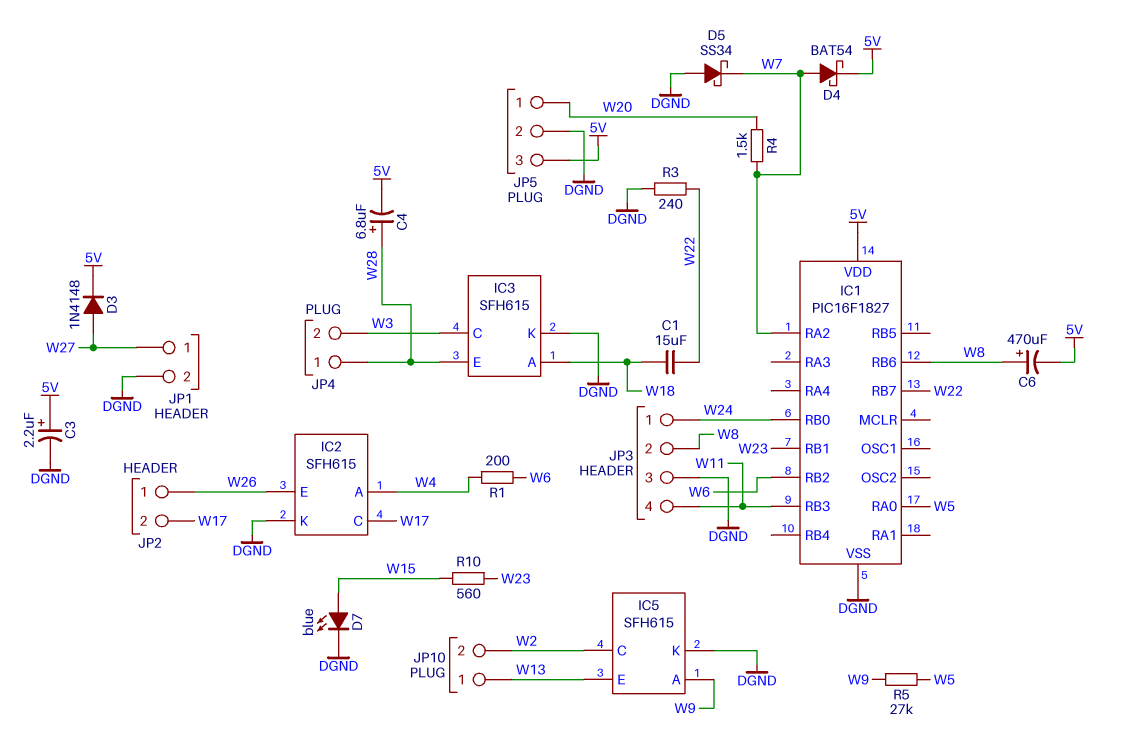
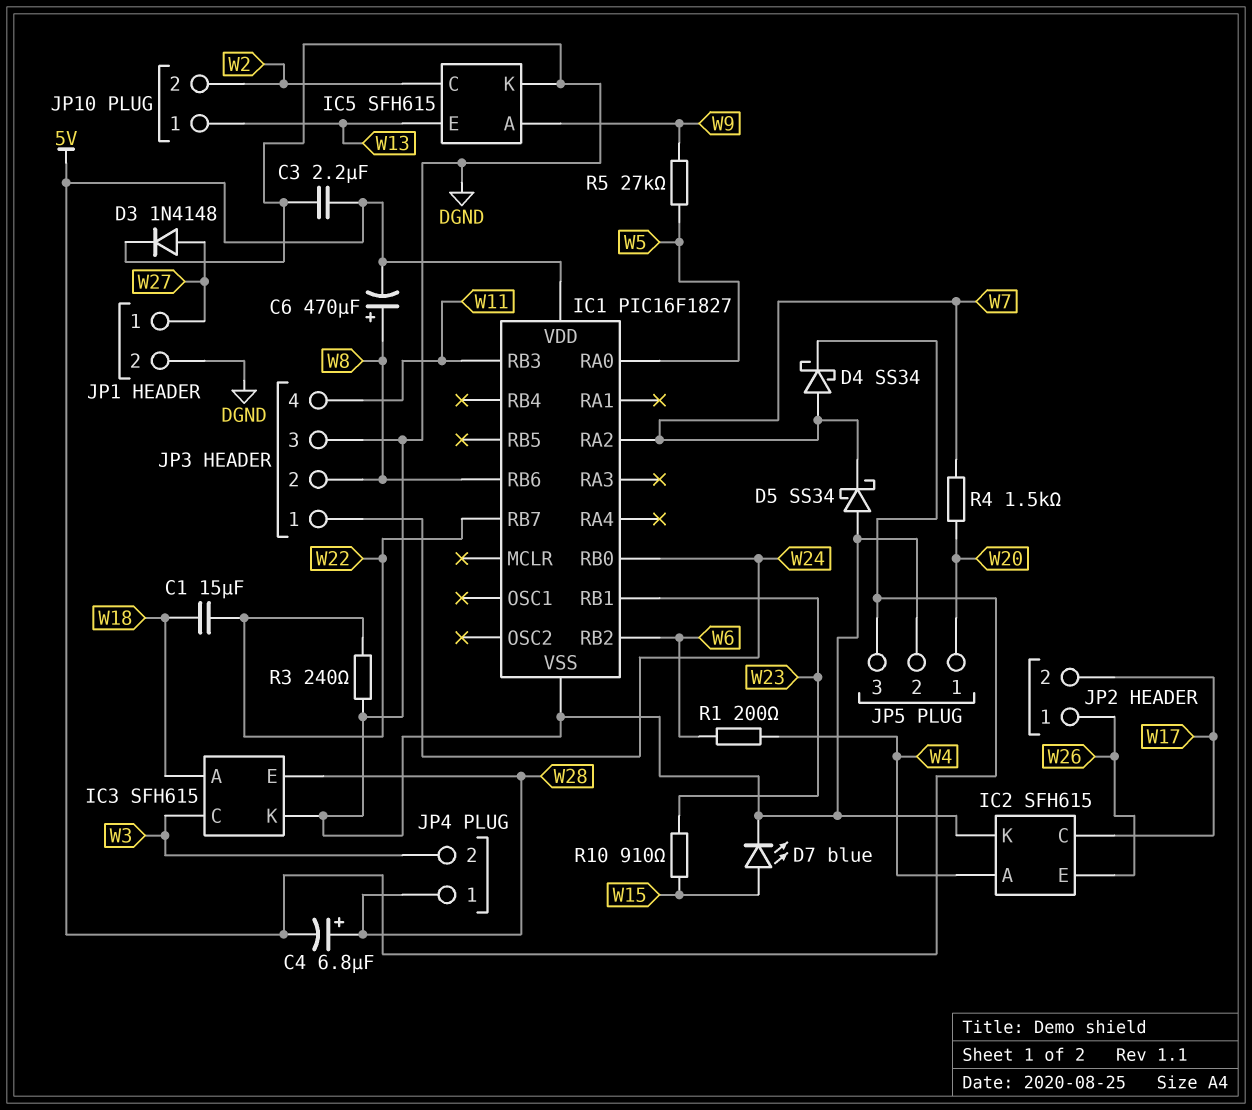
C3: 2.2uF (plus 5V, minus DGND) -> 2.2uF (5V, DGND)
D3: diode 1N4148 (A W27, K 5V) -> diode 1N4148 (A W27, K DGND)
D4: schottky BAT54 (A W7, K 5V) -> schottky SS34 (A W7, K 5V)
R10: 560 (W15, W23) -> 910 (W15, W23)

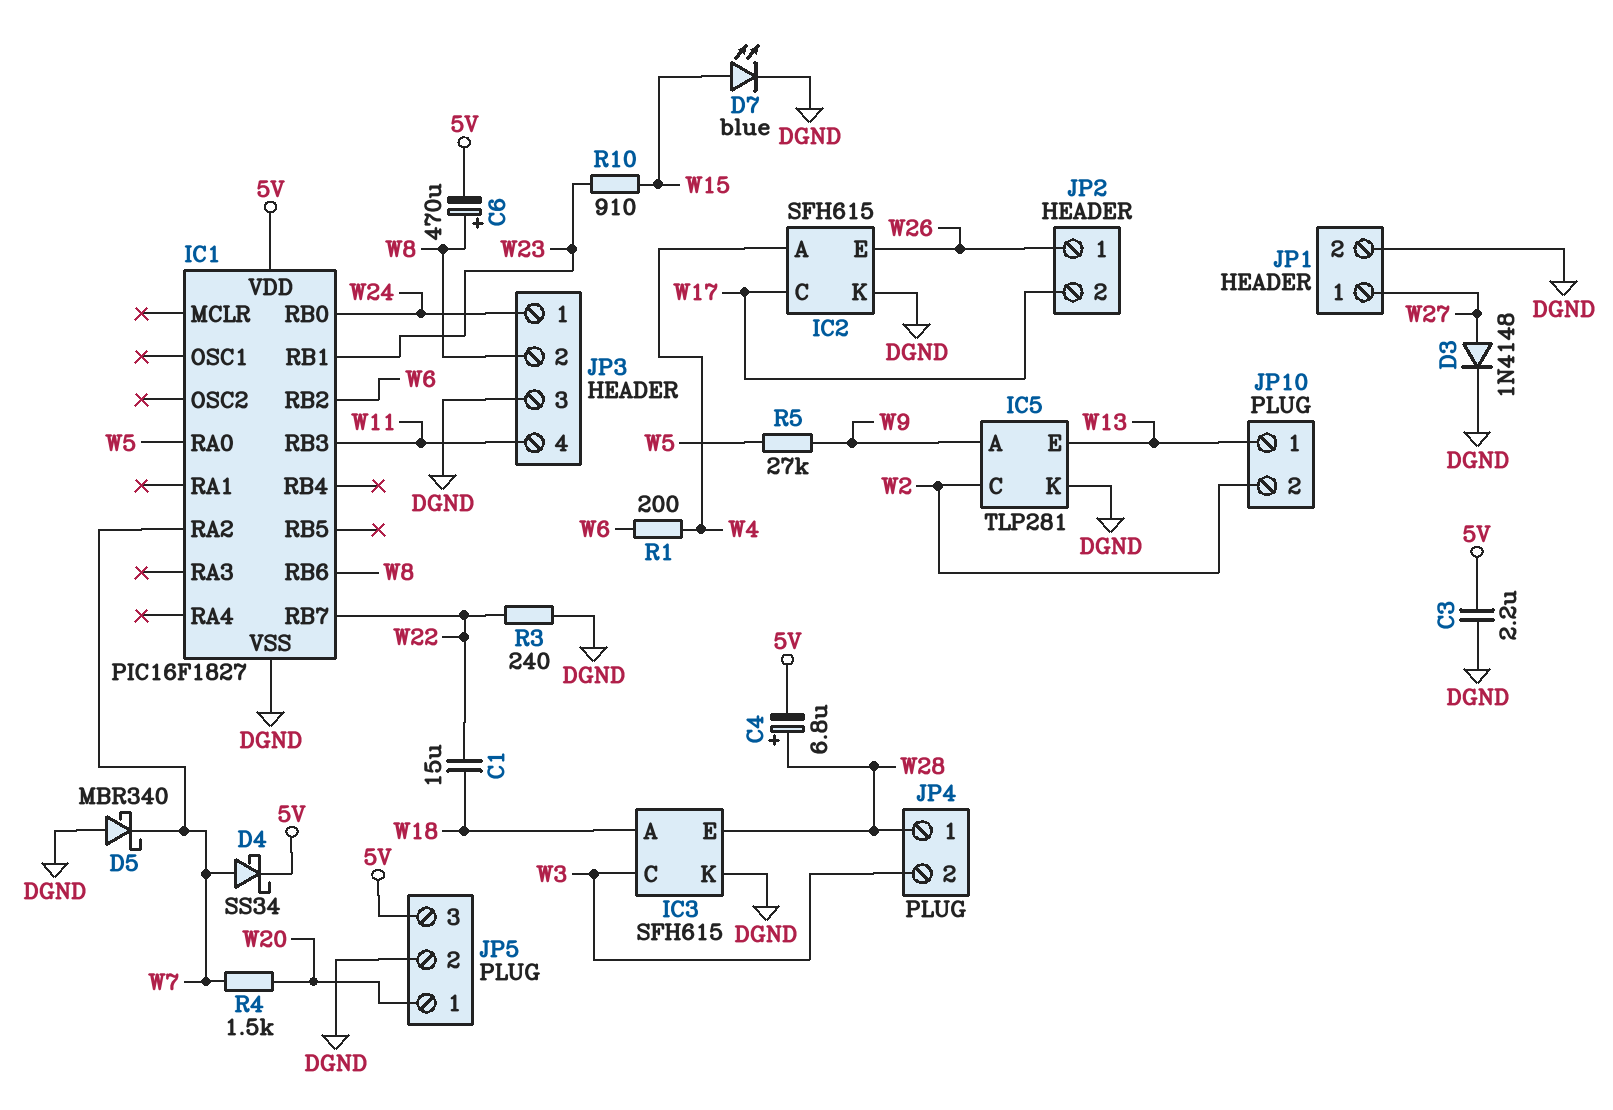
D5: schottky SS34 (A DGND, K W7) -> schottky MBR340 (A DGND, K W7)
IC5: SFH615 -> TLP281

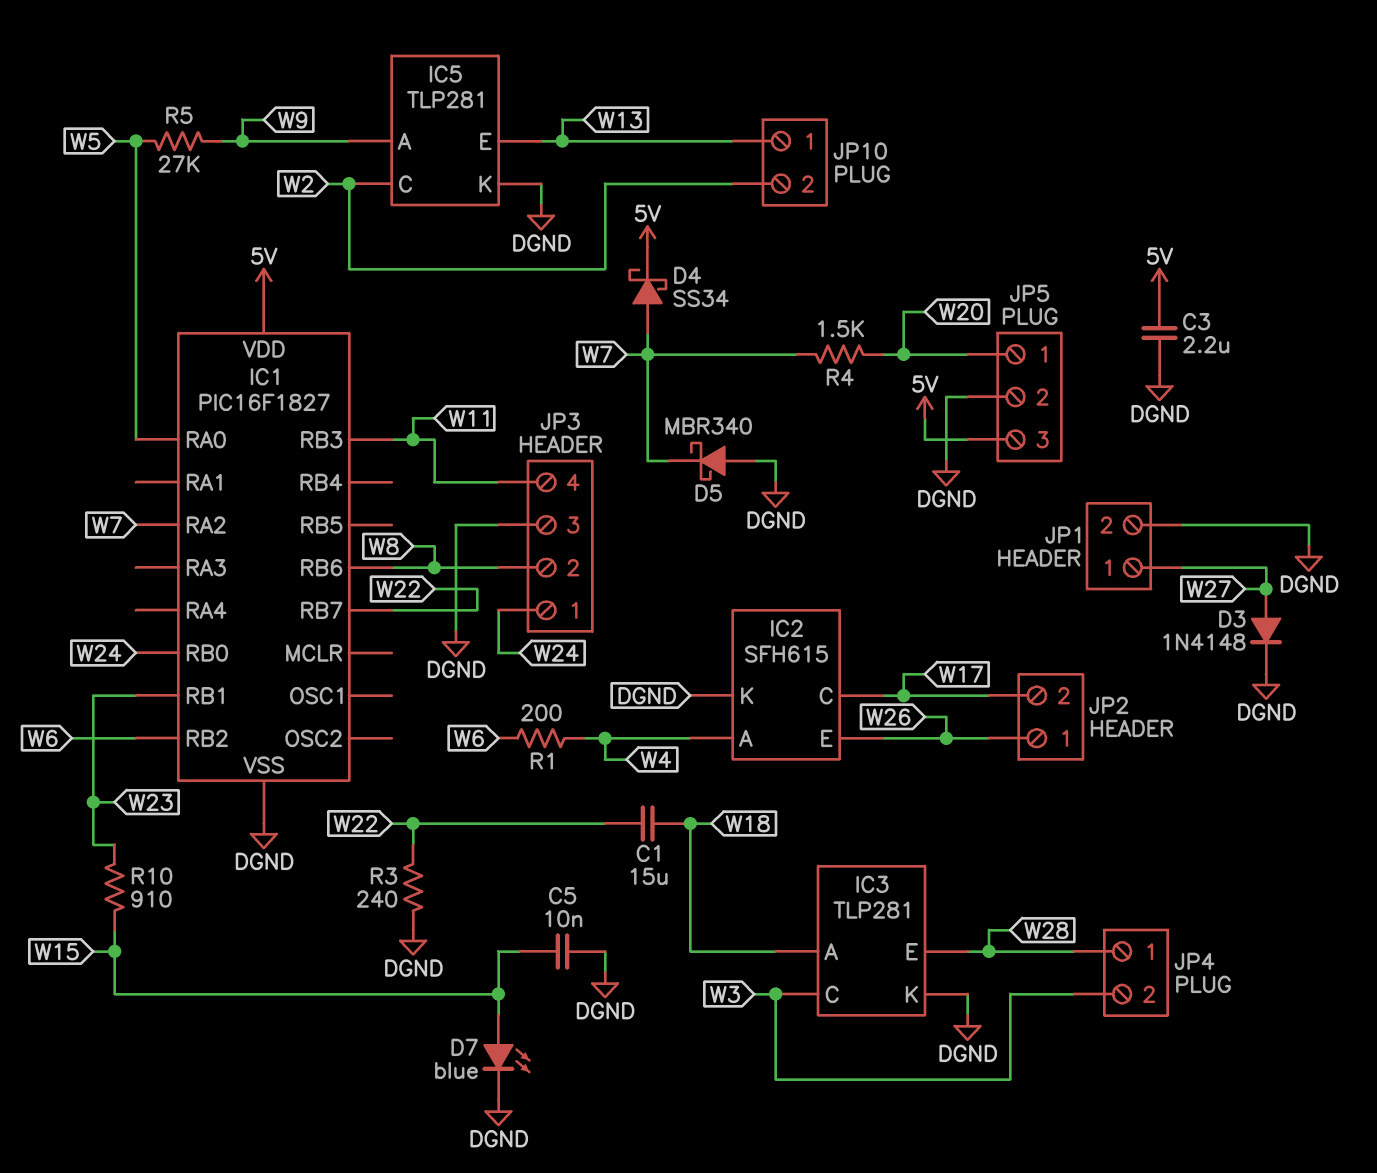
C4: 6.8uF (plus W28, minus 5V) -> none
C5: none -> 10nF (DGND, W15)
C6: 470uF (plus W8, minus 5V) -> none
IC3: SFH615 -> TLP281

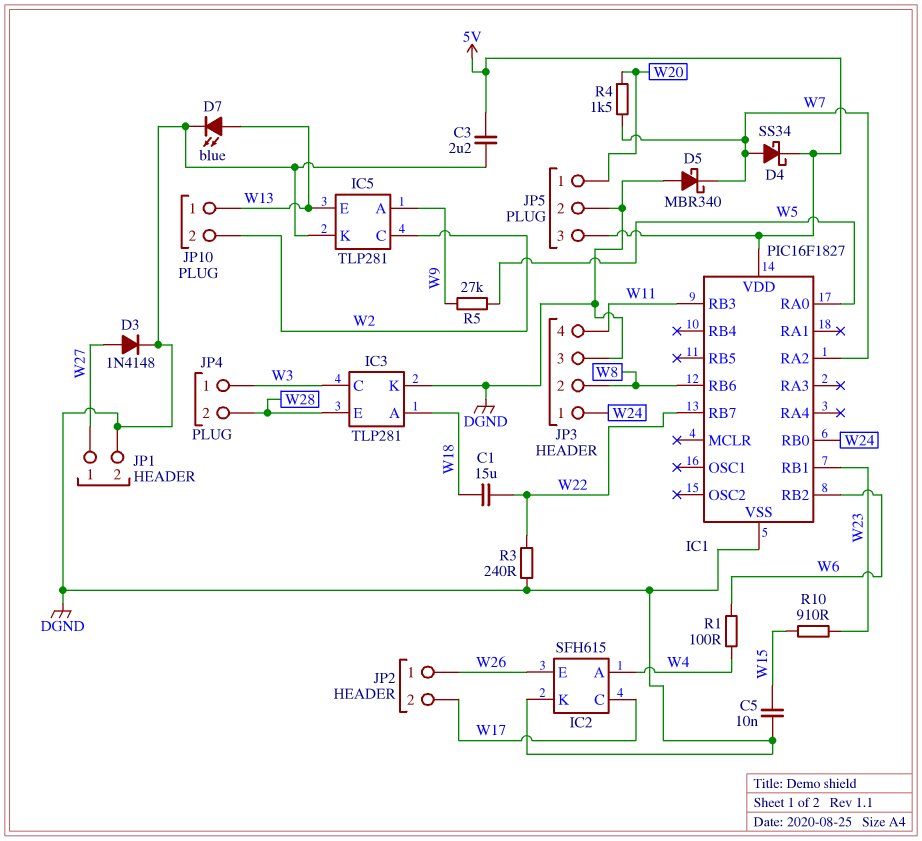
D7: LED blue (A W15, K DGND) -> LED blue (A W13, K DGND)
JP4 pin 1: W28 -> W3
JP4 pin 2: W3 -> W28
R1: 200 (W4, W6) -> 100 (W4, W6)

